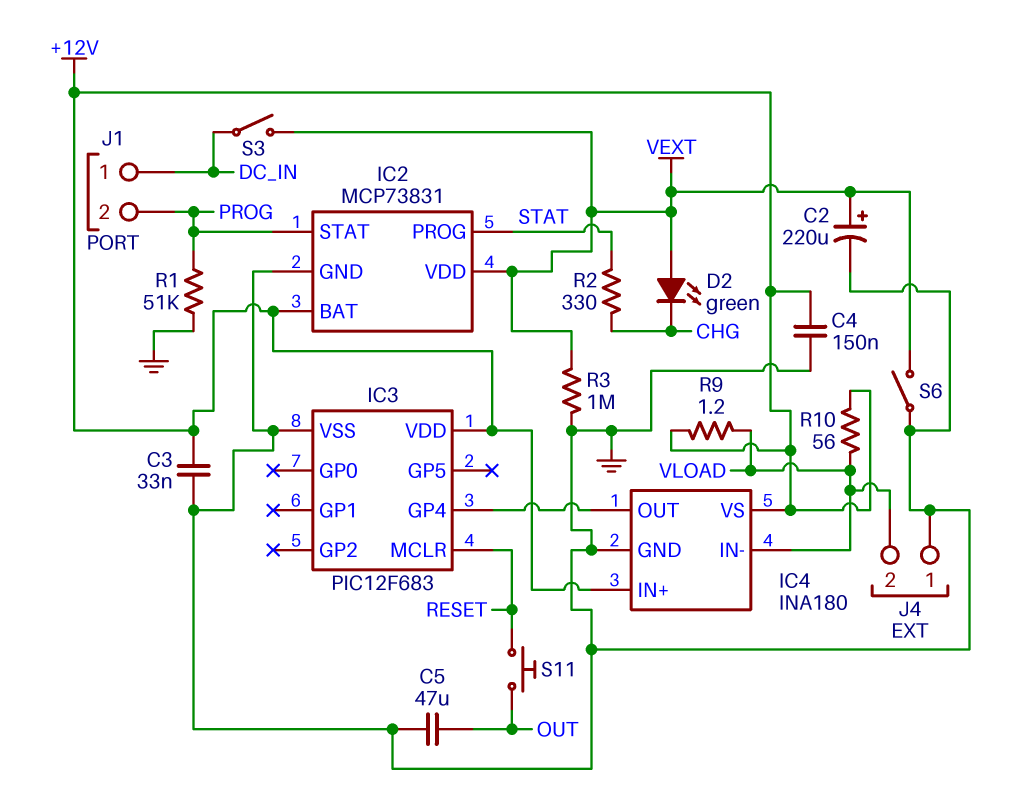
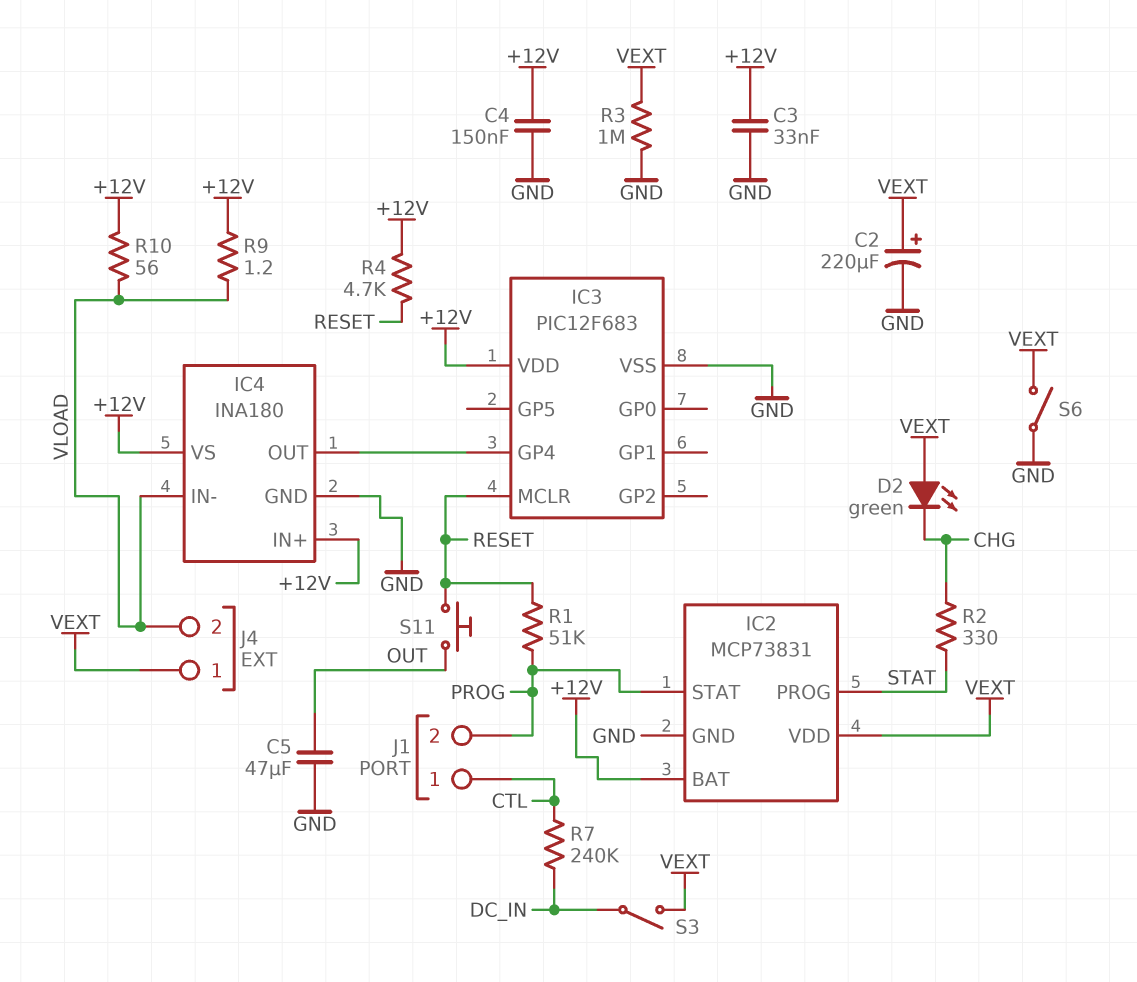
J1 pin 1: DC_IN -> CTL
J4 pin 1: GND -> VEXT
R1: 51k (GND, PROG) -> 51k (PROG, RESET)
R4: none -> 4.7k (+12V, RESET)
R7: none -> 240k (CTL, DC_IN)

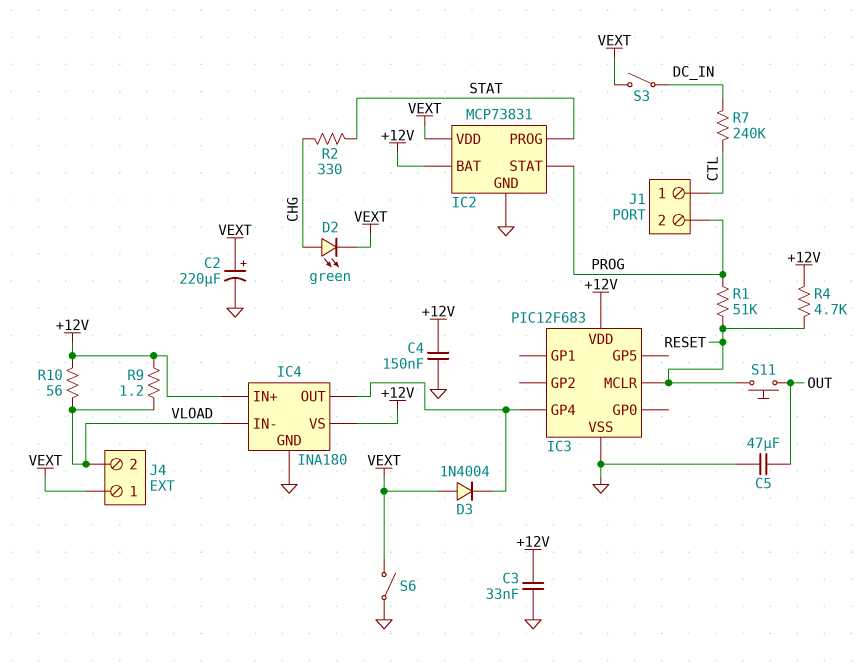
D2: LED green (A VEXT, K CHG) -> LED green (A CHG, K VEXT)
D3: none -> diode 1N4004 (A VEXT, K IC3/GP4)
R3: 1M (GND, VEXT) -> none

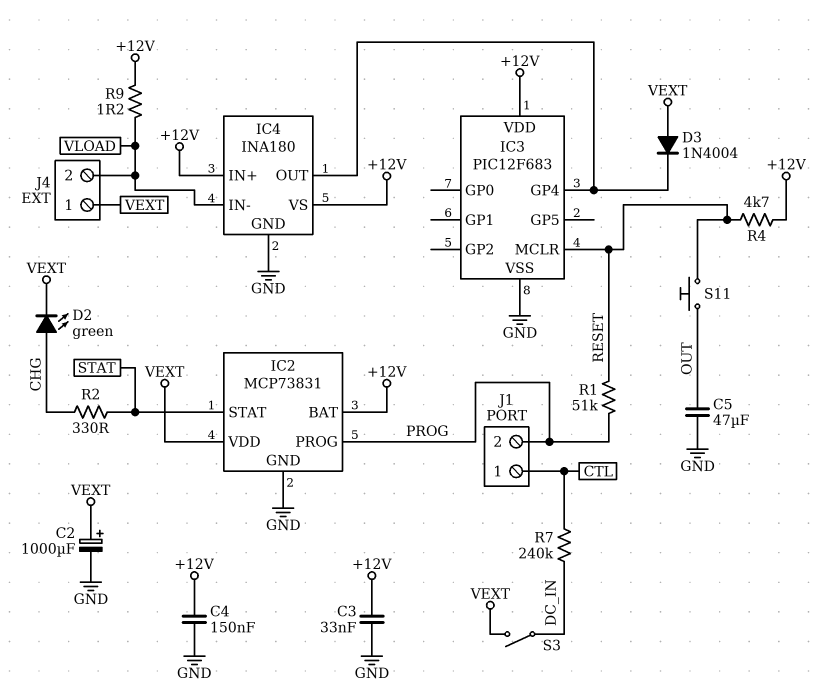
C2: 220uF (plus VEXT, minus GND) -> 1000uF (plus VEXT, minus GND)
IC2 pin PROG: STAT -> PROG
IC2 pin STAT: PROG -> STAT
R10: 56 (+12V, VLOAD) -> none
S6: switch (GND, VEXT) -> none

